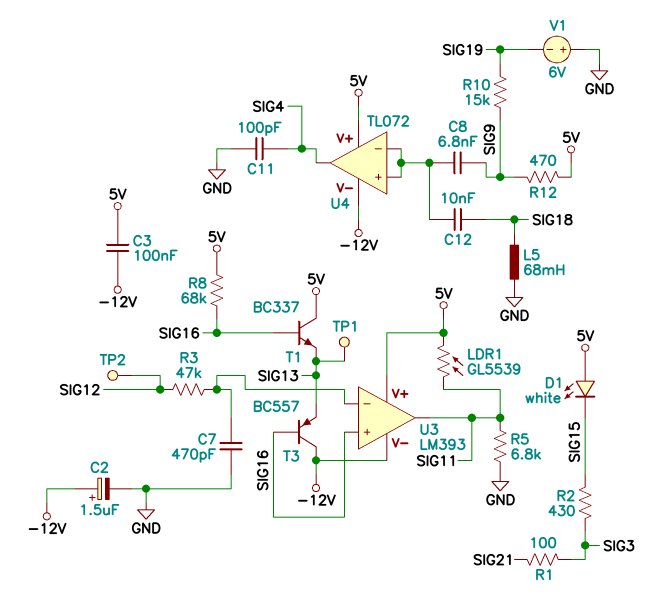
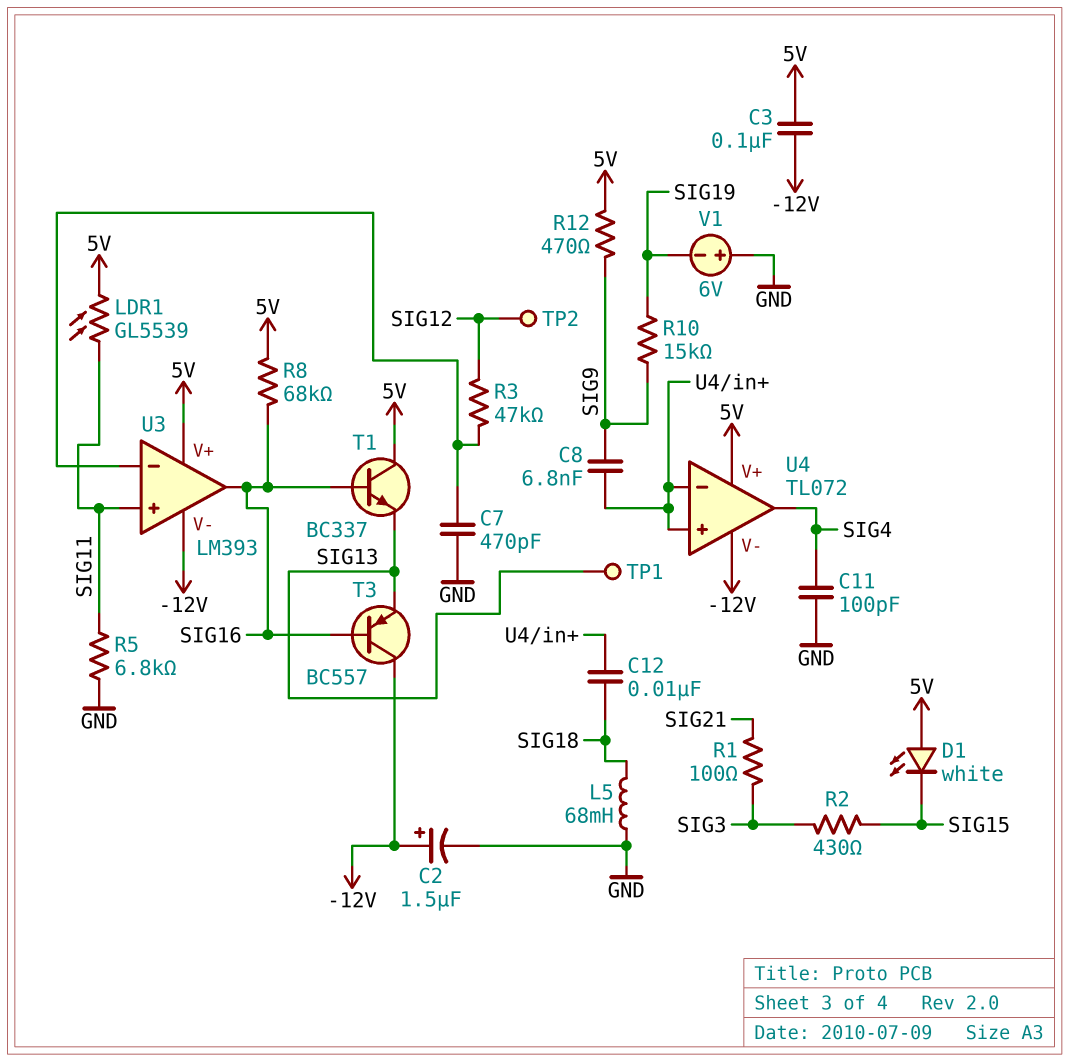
U3 pin in+: SIG16 -> SIG11
U3 pin out: SIG11 -> SIG16

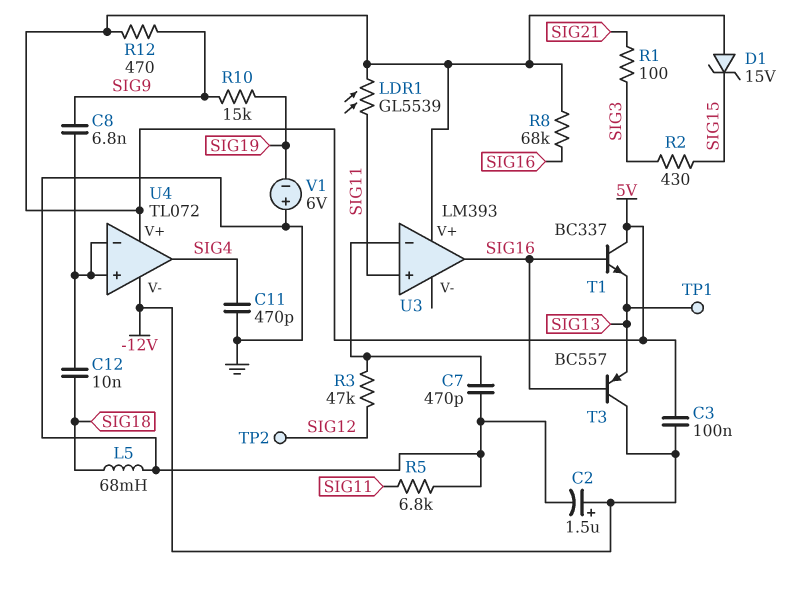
C11: 100pF (GND, SIG4) -> 470pF (GND, SIG4)
D1: LED white (A 5V, K SIG15) -> zener 15V (A 5V, K SIG15)
U3 pin V-: -12V -> none

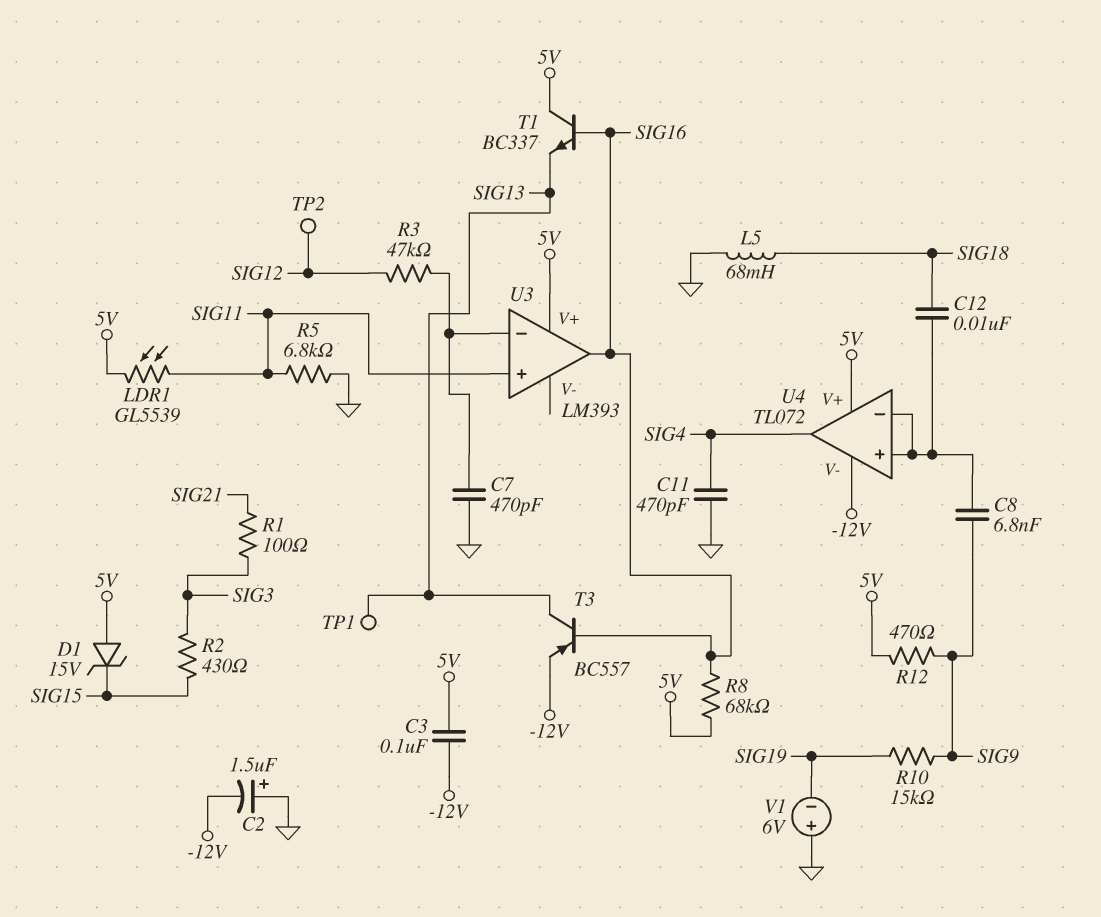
C2: 1.5uF (plus -12V, minus GND) -> 1.5uF (plus GND, minus -12V)
T3: PNP BC557 (B SIG16, C -12V, E SIG13) -> PNP BC557 (B SIG16, C SIG13, E -12V)

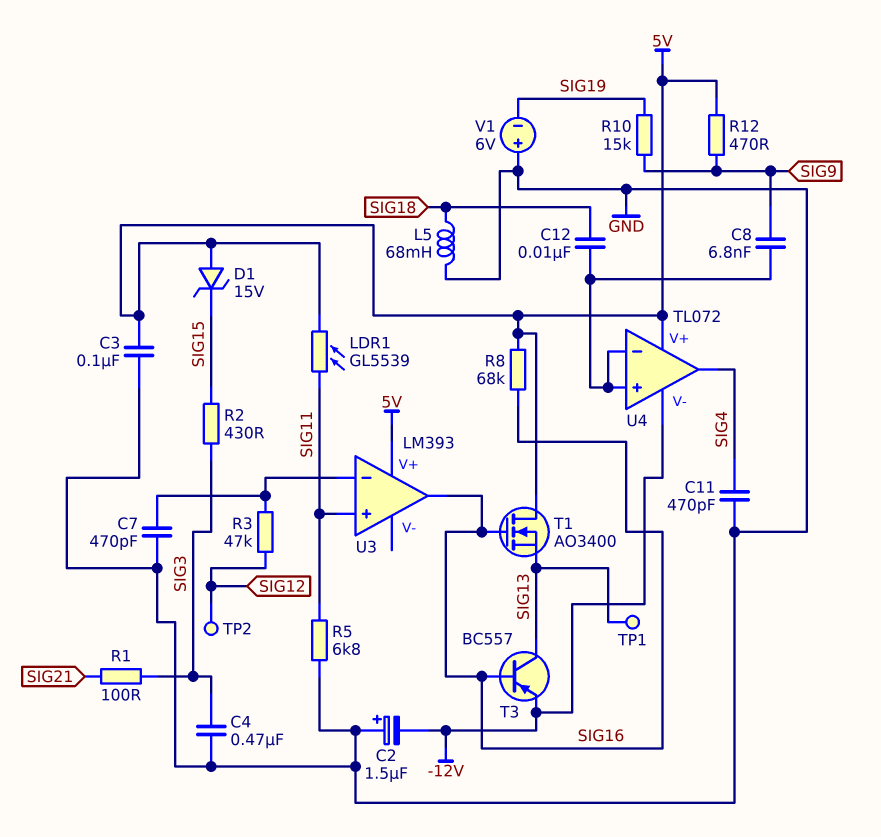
C3: 100nF (-12V, 5V) -> 100nF (5V, GND)
C4: none -> 470nF (GND, SIG3)
T1: NPN BC337 (B SIG16, C 5V, E SIG13) -> NMOS AO3400 (G SIG16, D 5V, S SIG13)

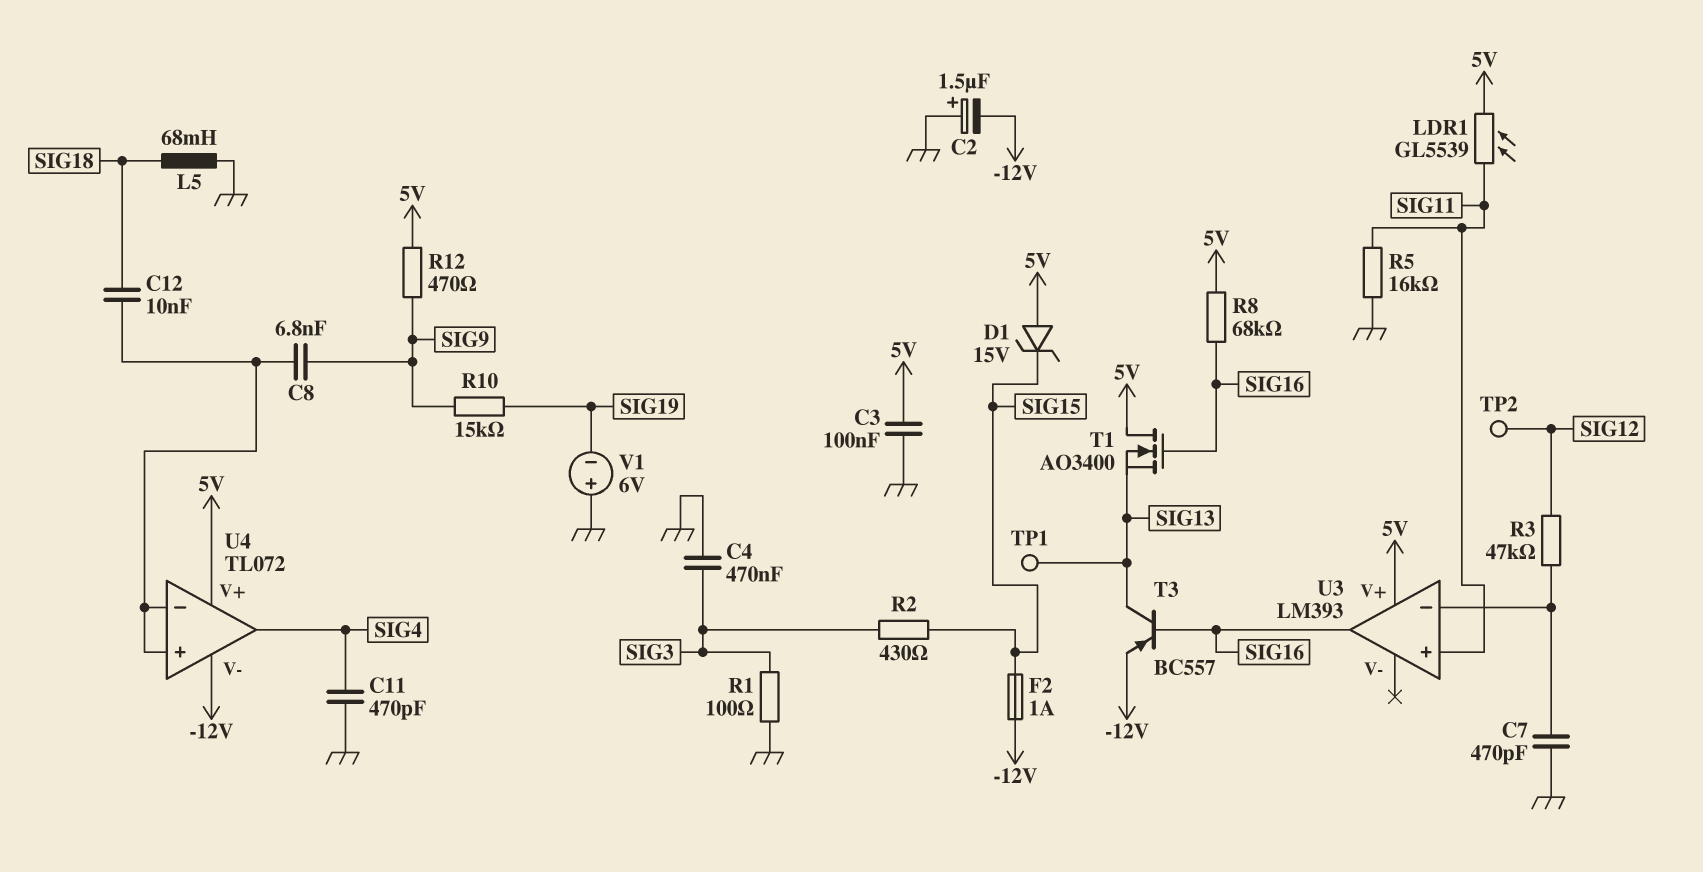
F2: none -> 1A (-12V, SIG15)
R1: 100 (SIG3, SIG21) -> 100 (GND, SIG3)
R5: 6.8k (GND, SIG11) -> 16k (GND, SIG11)

